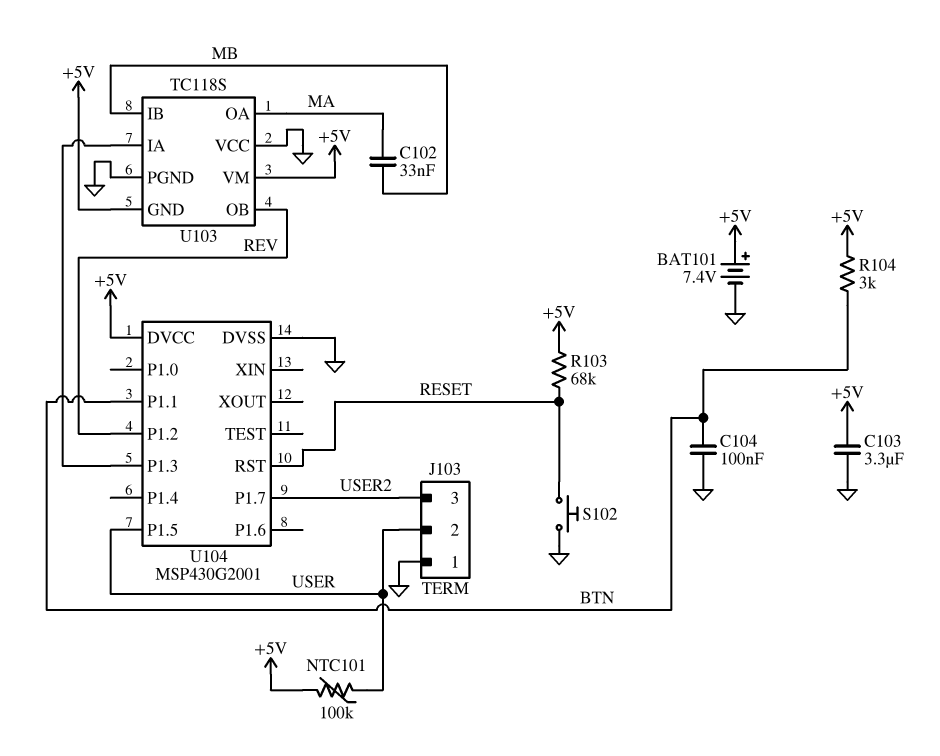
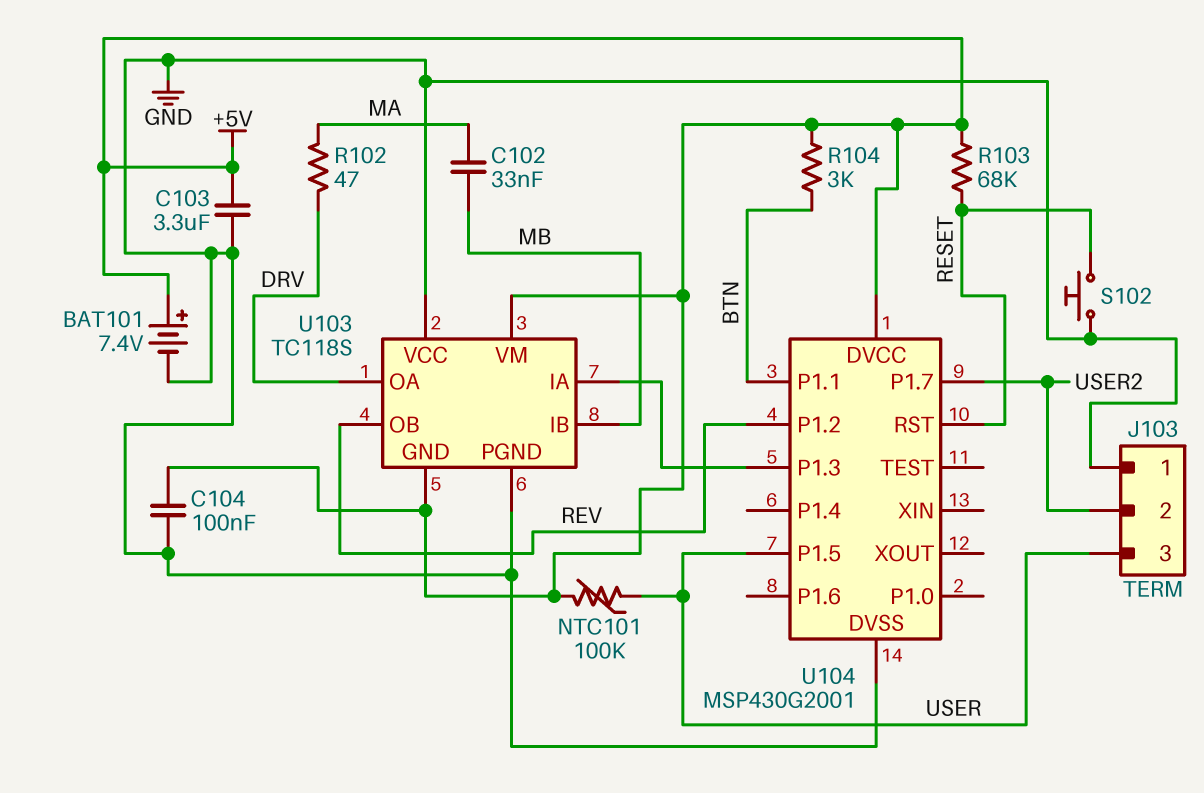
C104: 100nF (BTN, GND) -> 100nF (+5V, GND)
J103 pin 2: USER -> USER2
J103 pin 3: USER2 -> USER
R102: none -> 47 (DRV, MA)
U103 pin OA: MA -> DRV

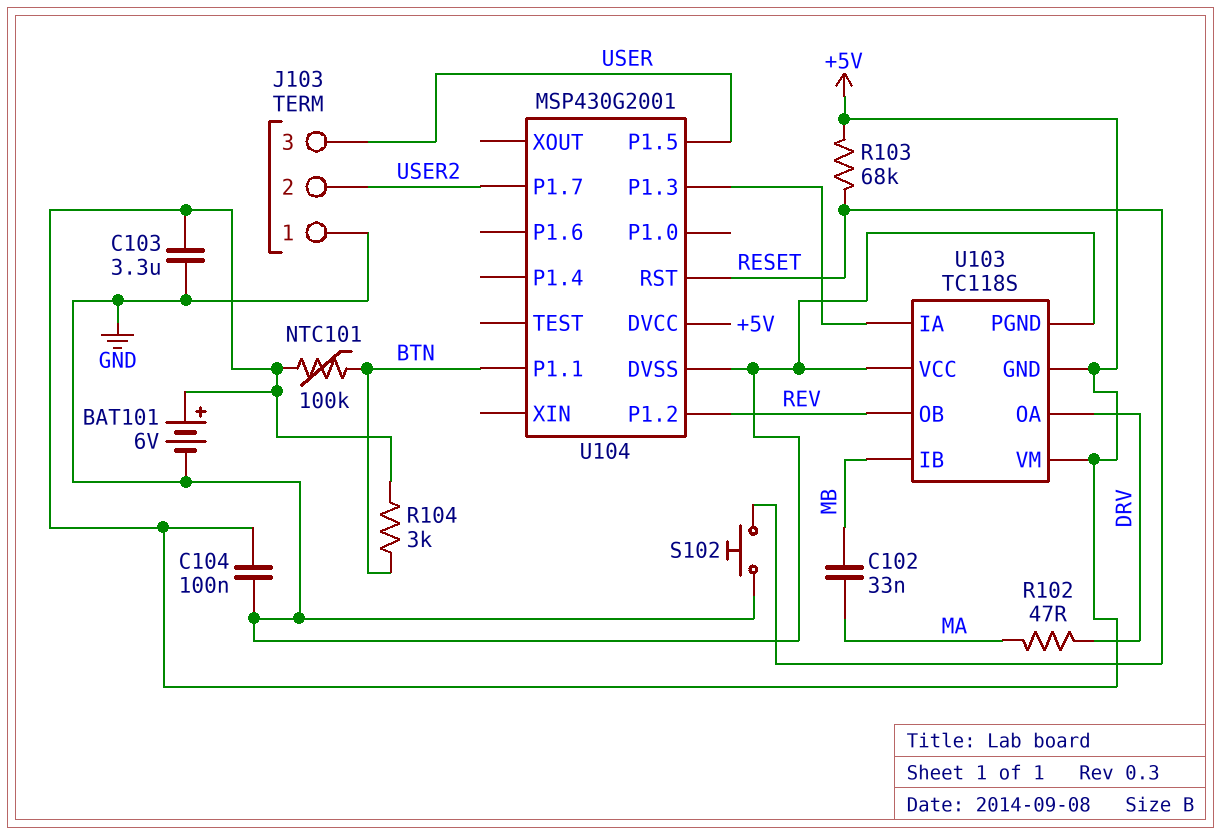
BAT101: 7.4V (plus +5V, minus GND) -> 6V (plus +5V, minus GND)
NTC101: 100k (+5V, USER) -> 100k (+5V, BTN)

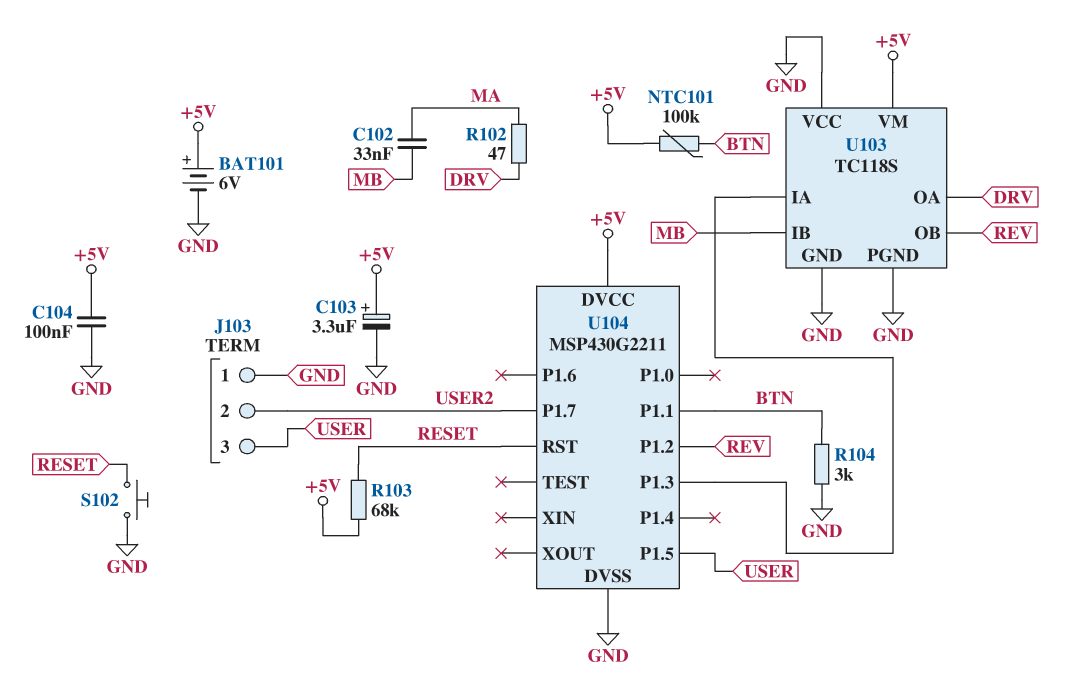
C103: 3.3uF (+5V, GND) -> 3.3uF (plus +5V, minus GND)
R104: 3k (+5V, BTN) -> 3k (BTN, GND)
U103 pin GND: +5V -> GND
U104: MSP430G2001 -> MSP430G2211

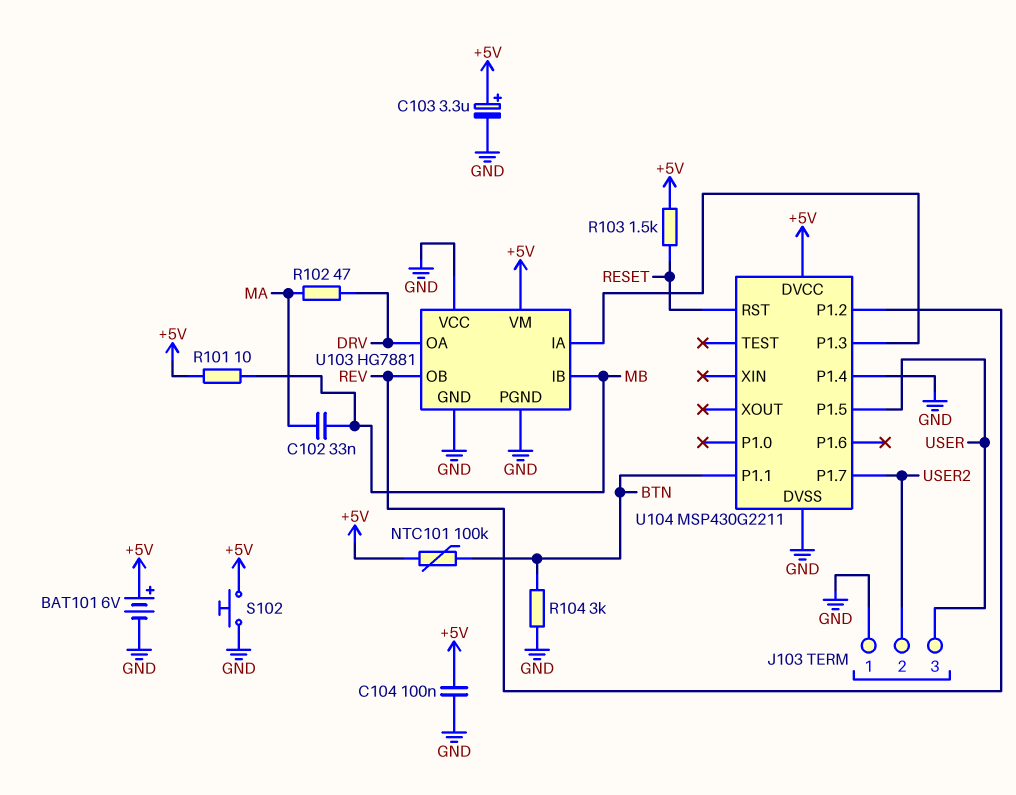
R101: none -> 10 (+5V, MB)
R103: 68k (+5V, RESET) -> 1.5k (+5V, RESET)
S102: button (GND, RESET) -> button (+5V, GND)
U103: TC118S -> HG7881
U104 pin P1.4: none -> GND

